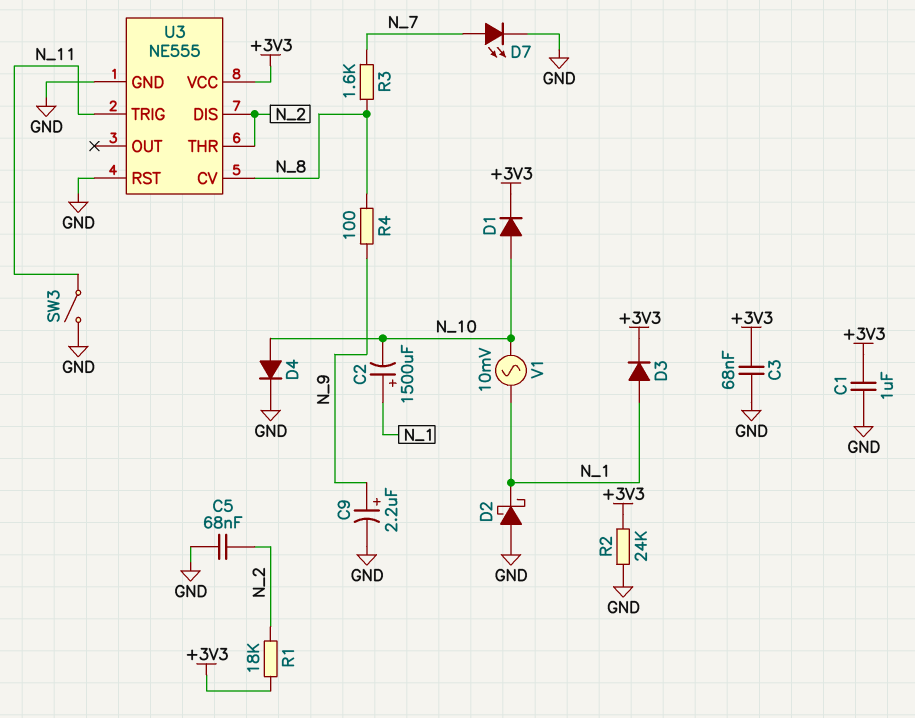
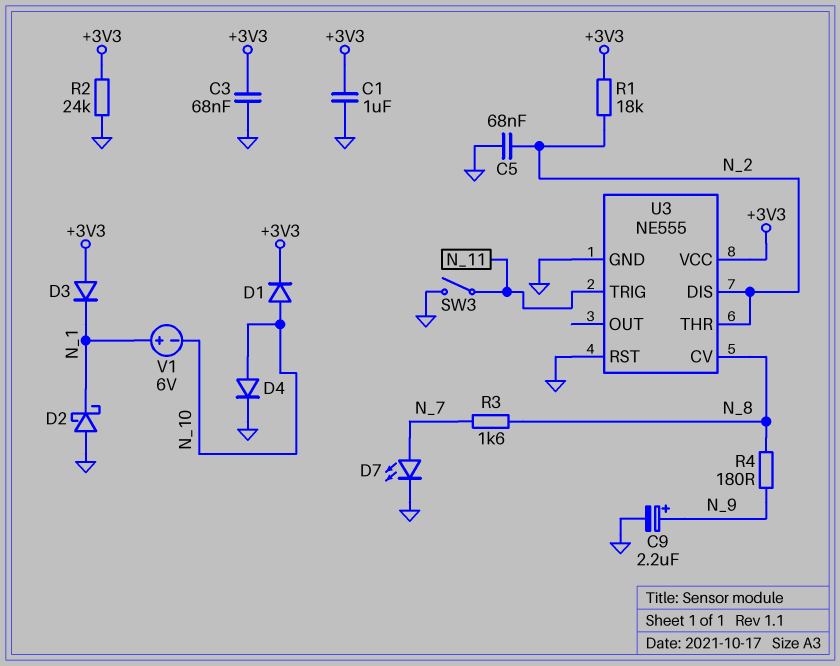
C2: 1500uF (plus N_1, minus N_10) -> none
D3: diode (A N_1, K +3V3) -> diode (A +3V3, K N_1)
R4: 100 (N_8, N_9) -> 180 (N_8, N_9)
V1: AC 10mV (N_1, N_10) -> 6V (plus N_1, minus N_10)

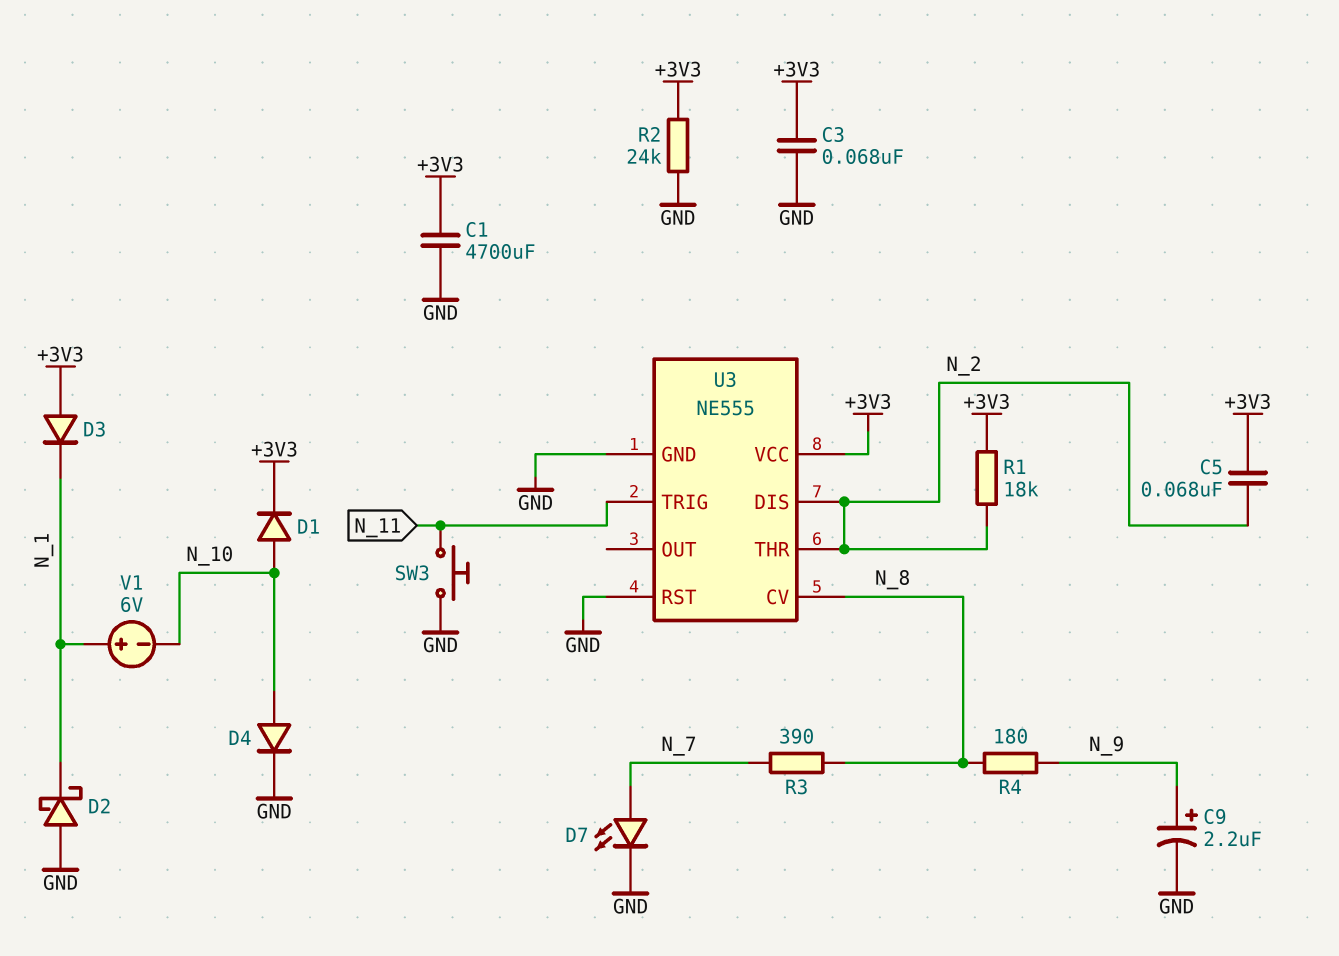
C1: 1uF (+3V3, GND) -> 4700uF (+3V3, GND)
C5: 68nF (GND, N_2) -> 68nF (+3V3, N_2)
R3: 1.6k (N_7, N_8) -> 390 (N_7, N_8)
SW3: switch (GND, N_11) -> button (GND, N_11)

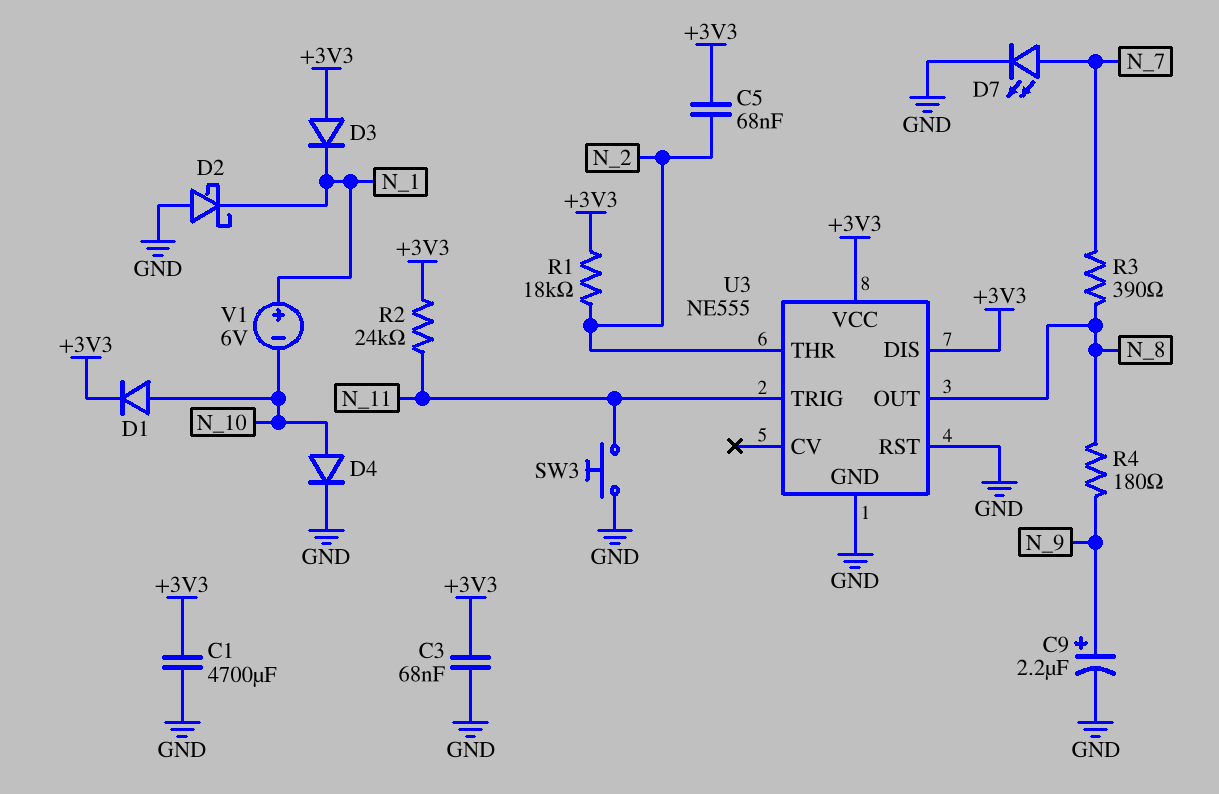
R2: 24k (+3V3, GND) -> 24k (+3V3, N_11)
U3 pin CV: N_8 -> none
U3 pin DIS: N_2 -> +3V3
U3 pin OUT: none -> N_8

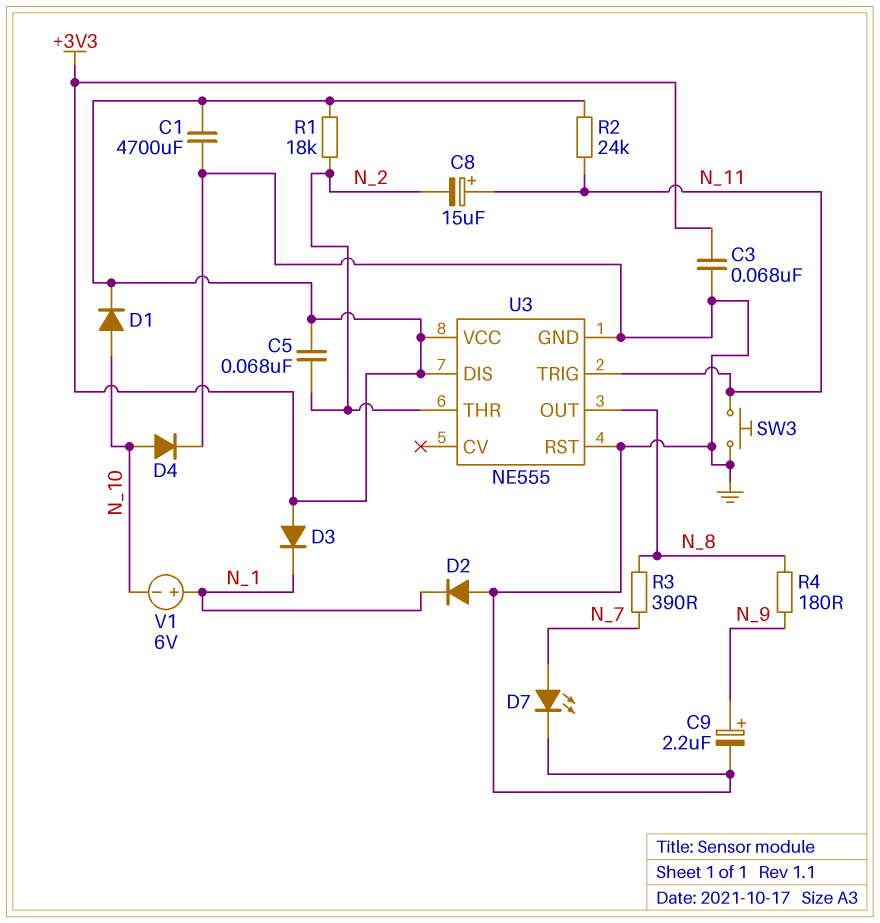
C8: none -> 15uF (plus N_11, minus N_2)
D2: schottky (A GND, K N_1) -> diode (A GND, K N_1)

